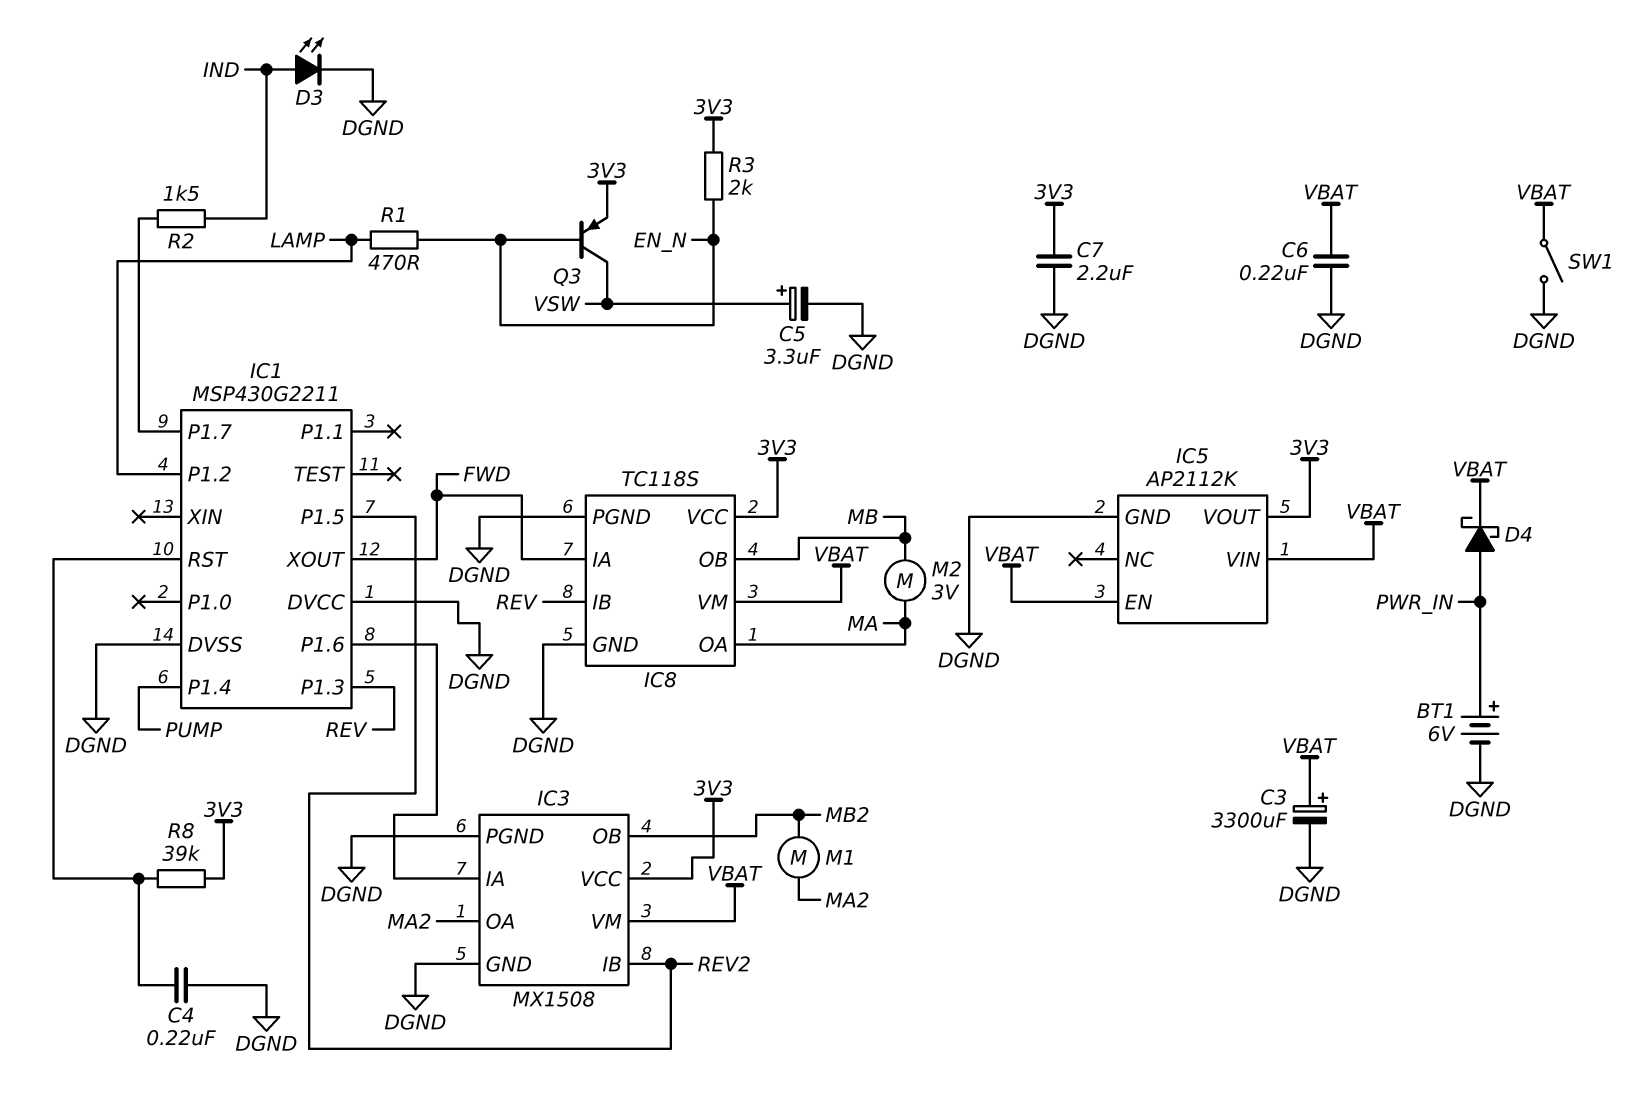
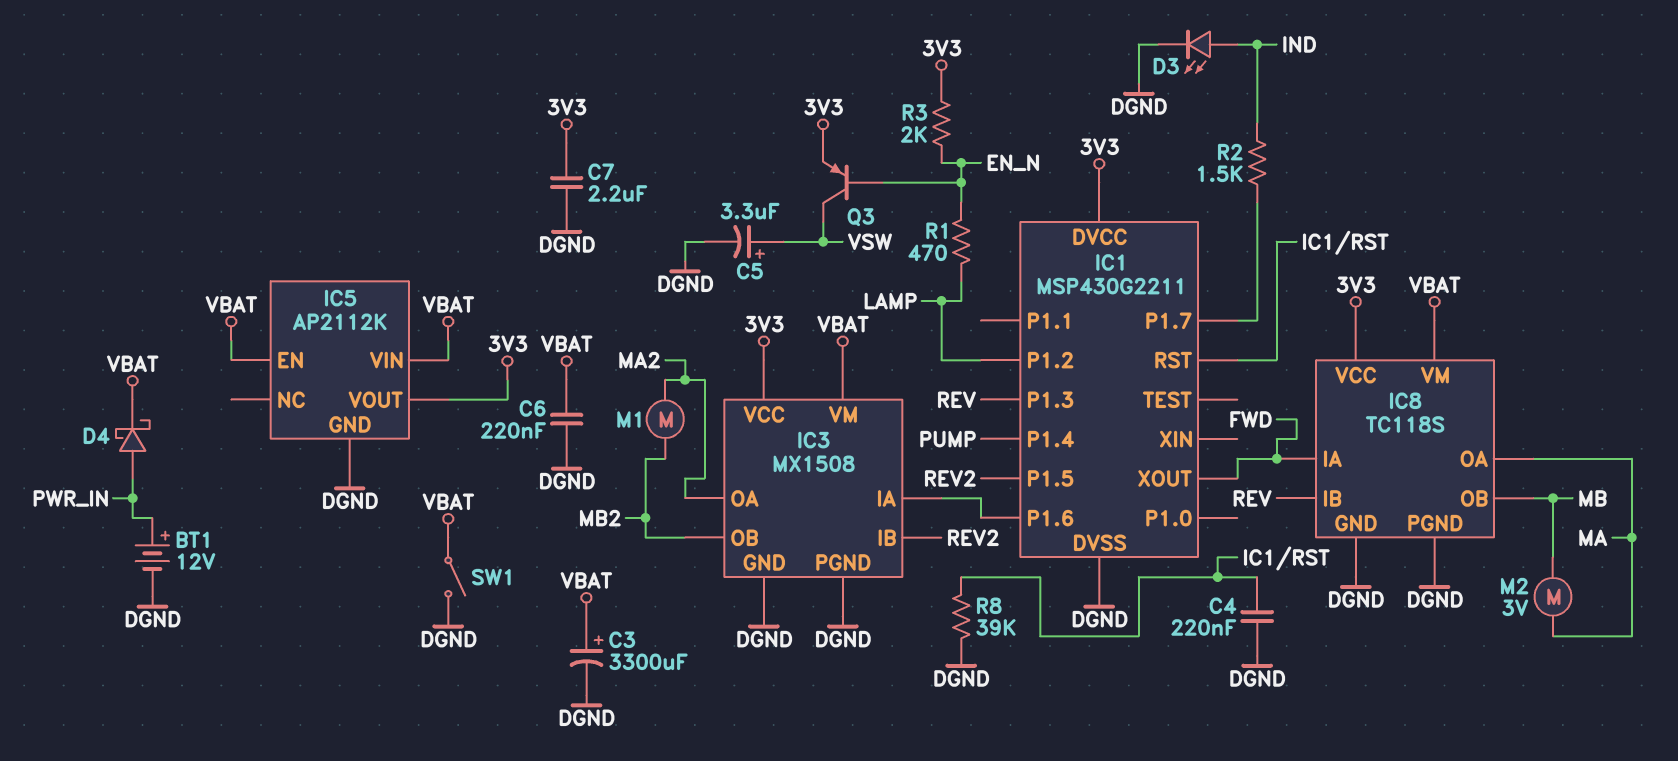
BT1: 6V (plus PWR_IN, minus DGND) -> 12V (plus PWR_IN, minus DGND)
IC1 pin DVCC: DGND -> 3V3
R8: 39k (3V3, IC1/RST) -> 39k (DGND, IC1/RST)

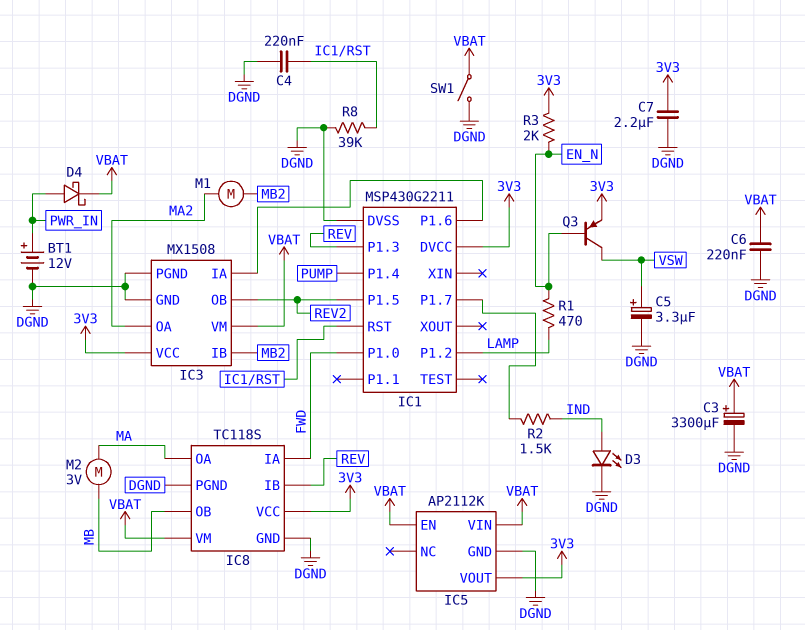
IC1 pin P1.0: none -> FWD
IC1 pin XOUT: FWD -> none
IC3 pin IB: REV2 -> MB2
IC3 pin OB: MB2 -> REV2

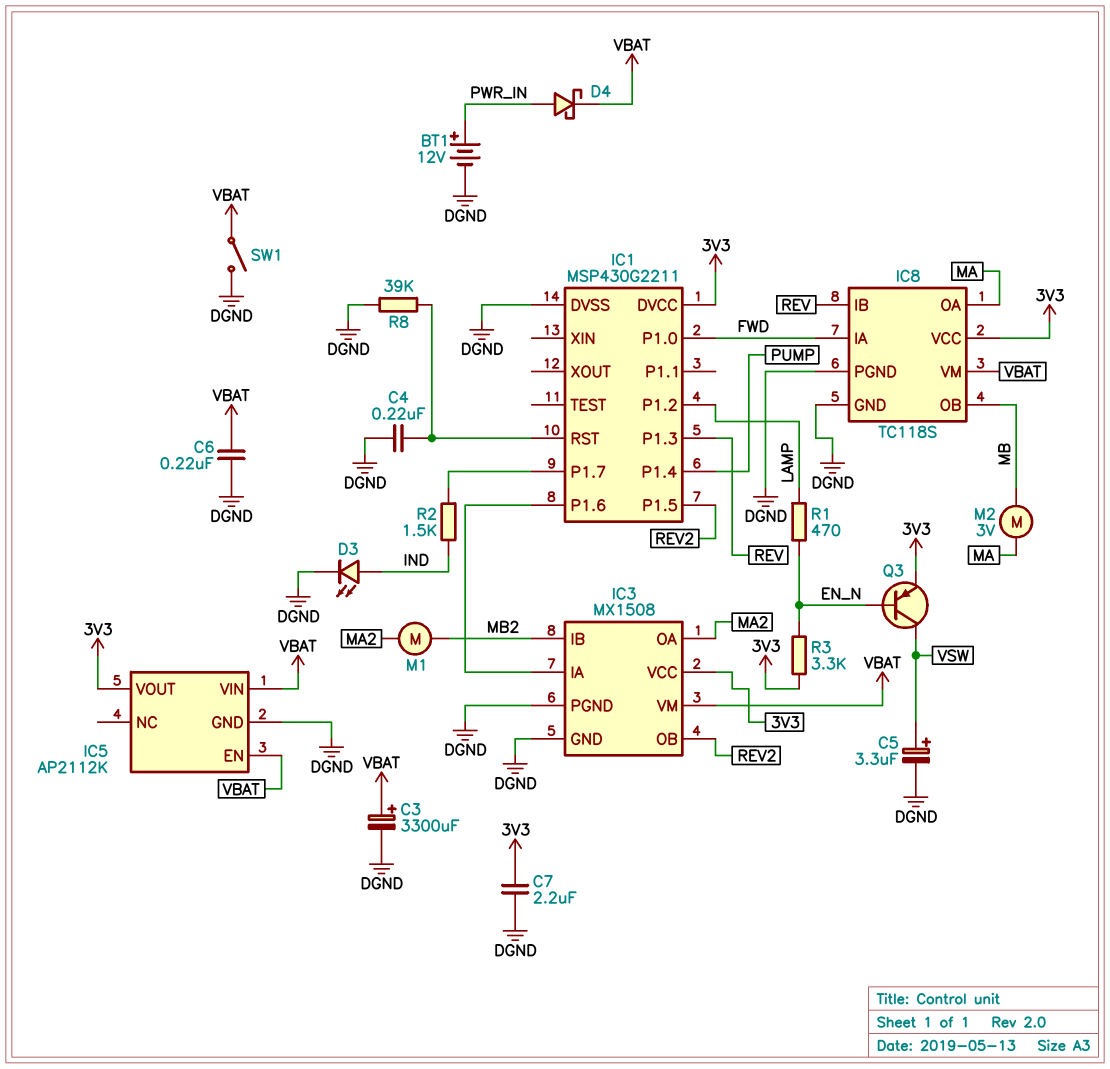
R3: 2k (3V3, EN_N) -> 3.3k (3V3, EN_N)

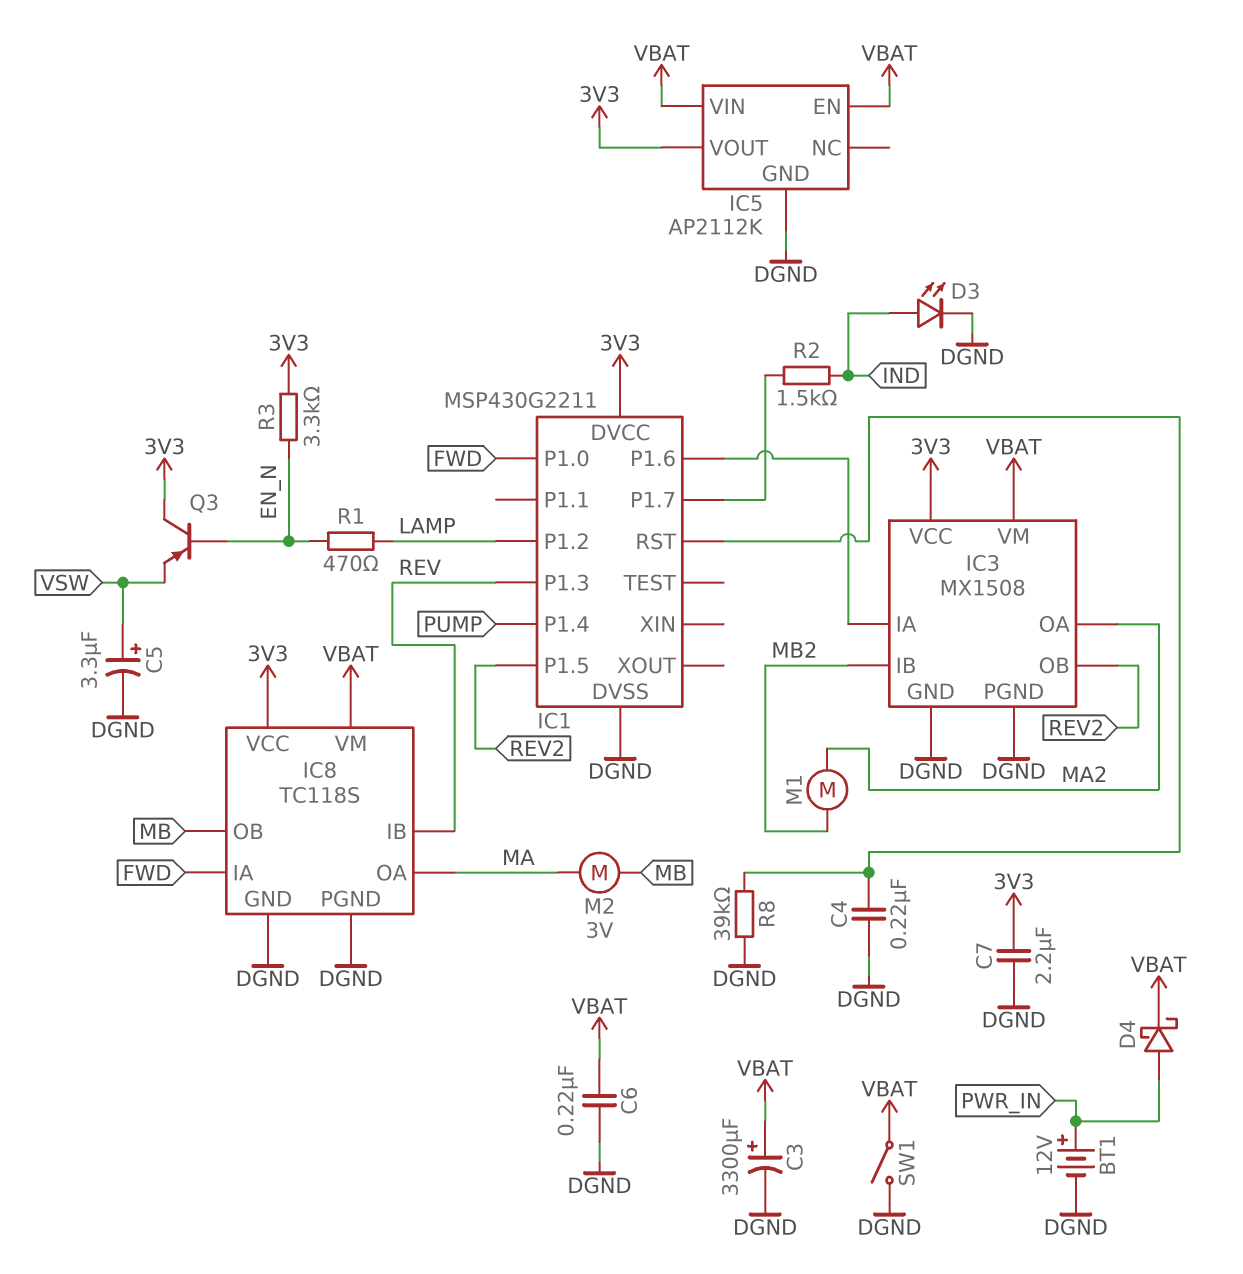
Q3: PNP (B EN_N, C VSW, E 3V3) -> PNP (B EN_N, C 3V3, E VSW)

